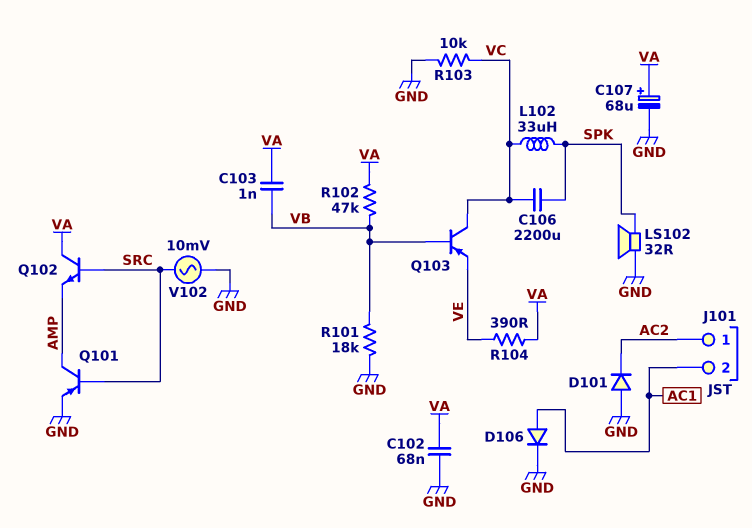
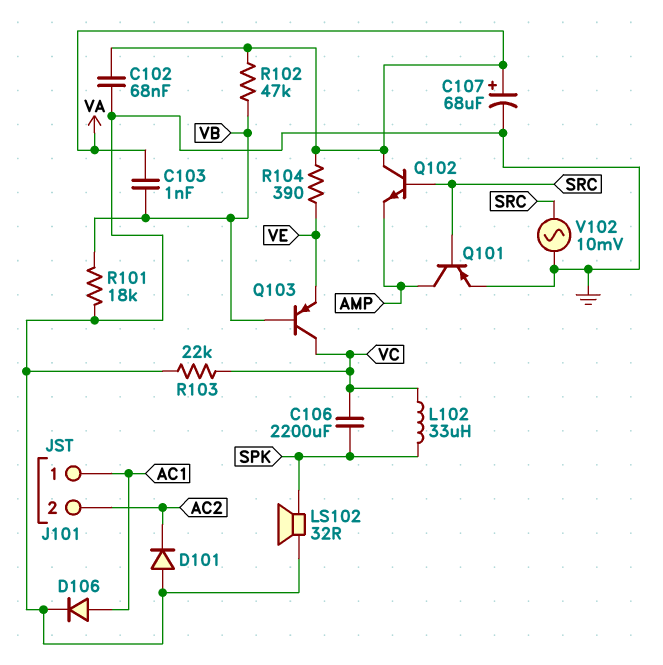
J101 pin 1: AC2 -> AC1
J101 pin 2: AC1 -> AC2
R103: 10k (GND, VC) -> 22k (GND, VC)

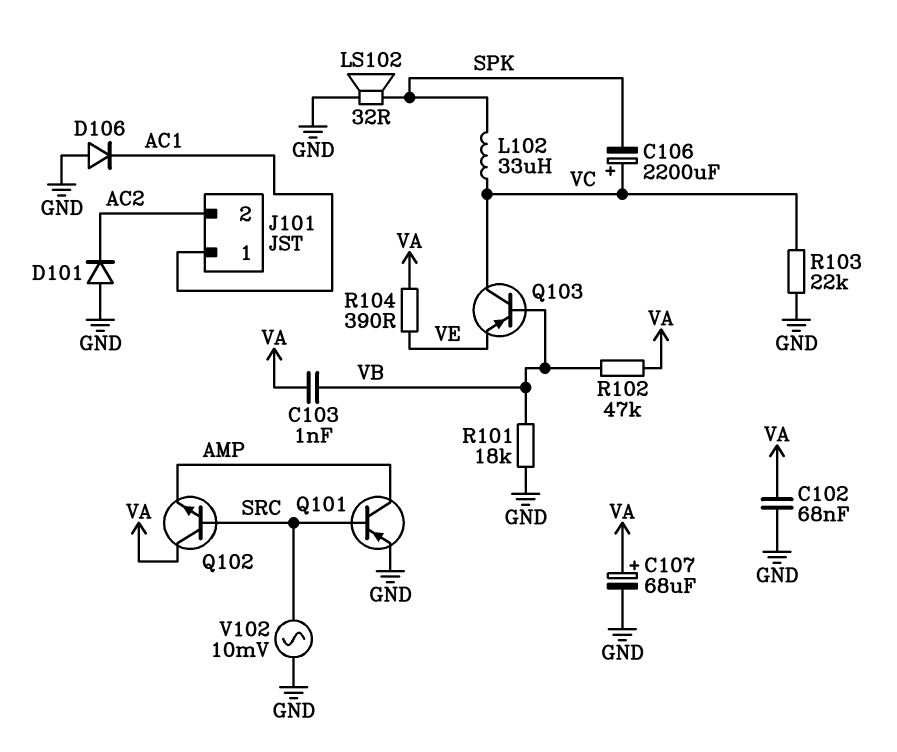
C106: 2200uF (SPK, VC) -> 2200uF (plus VC, minus SPK)
D106: diode (A AC1, K GND) -> diode (A GND, K AC1)

